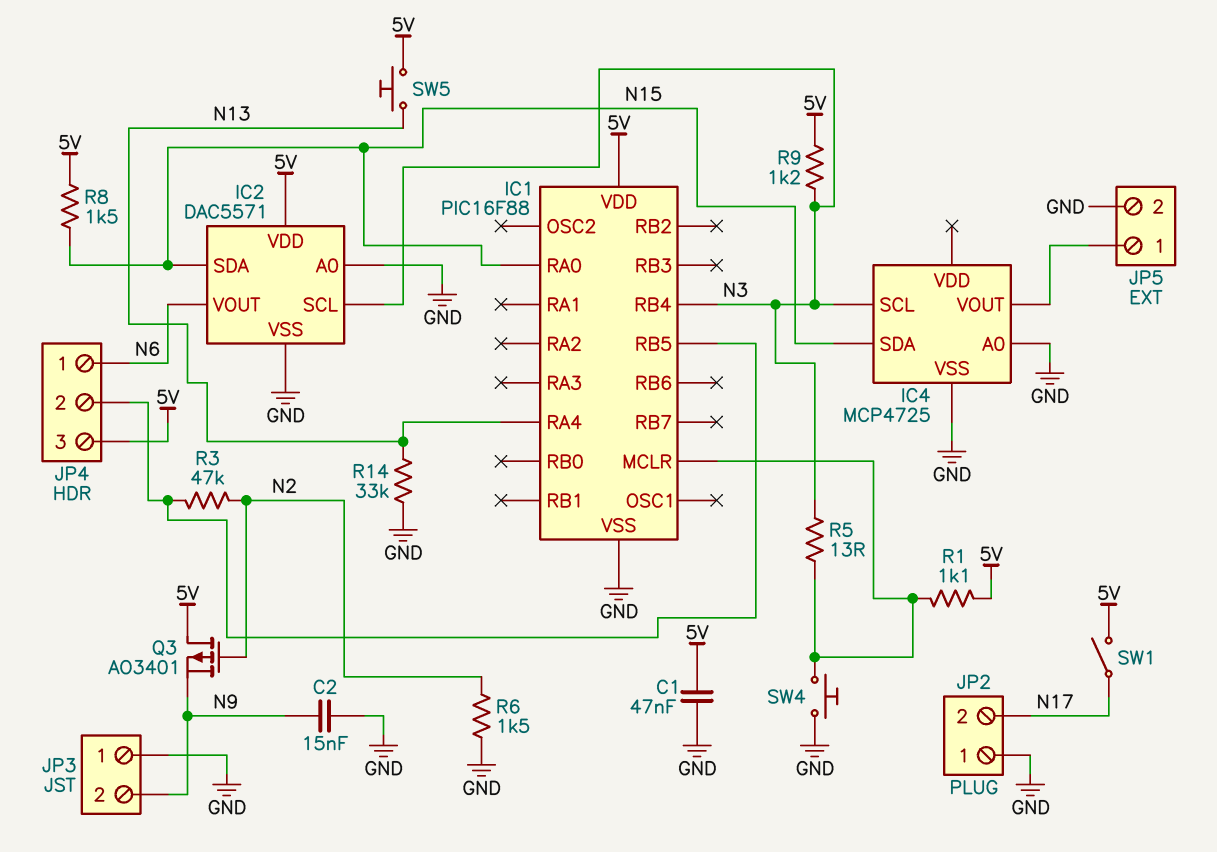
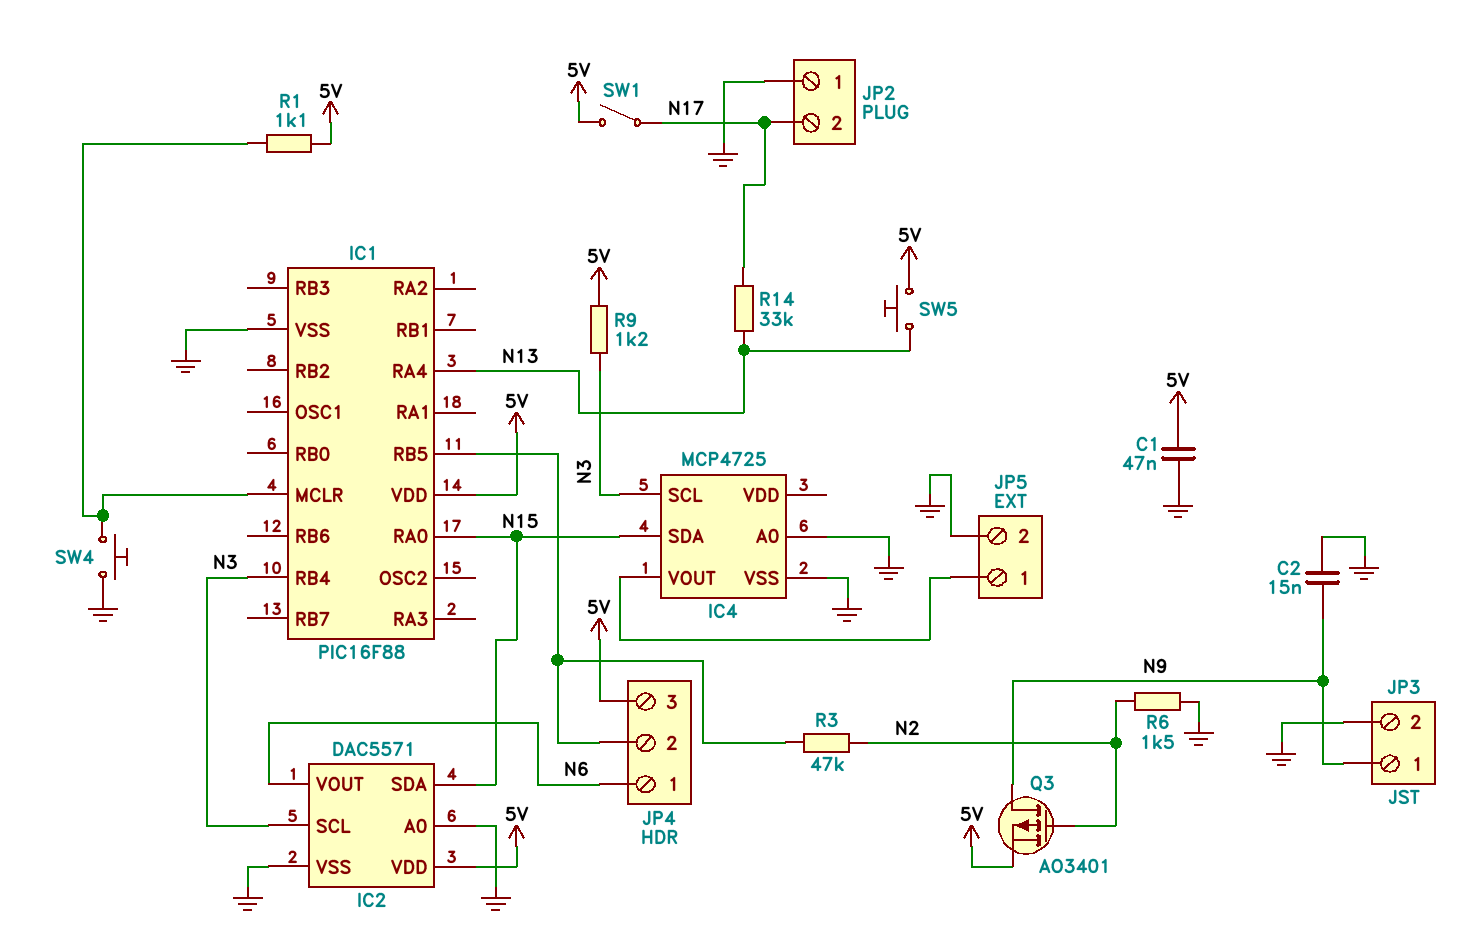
JP3 pin 1: GND -> N9
JP3 pin 2: N9 -> GND
Q3: PMOS AO3401 (G N2, D 5V, S N9) -> PMOS AO3401 (G N2, D N9, S 5V)
R5: 13 (IC1/MCLR, N3) -> none
R8: 1.5k (5V, N15) -> none
R14: 33k (GND, N13) -> 33k (N13, N17)

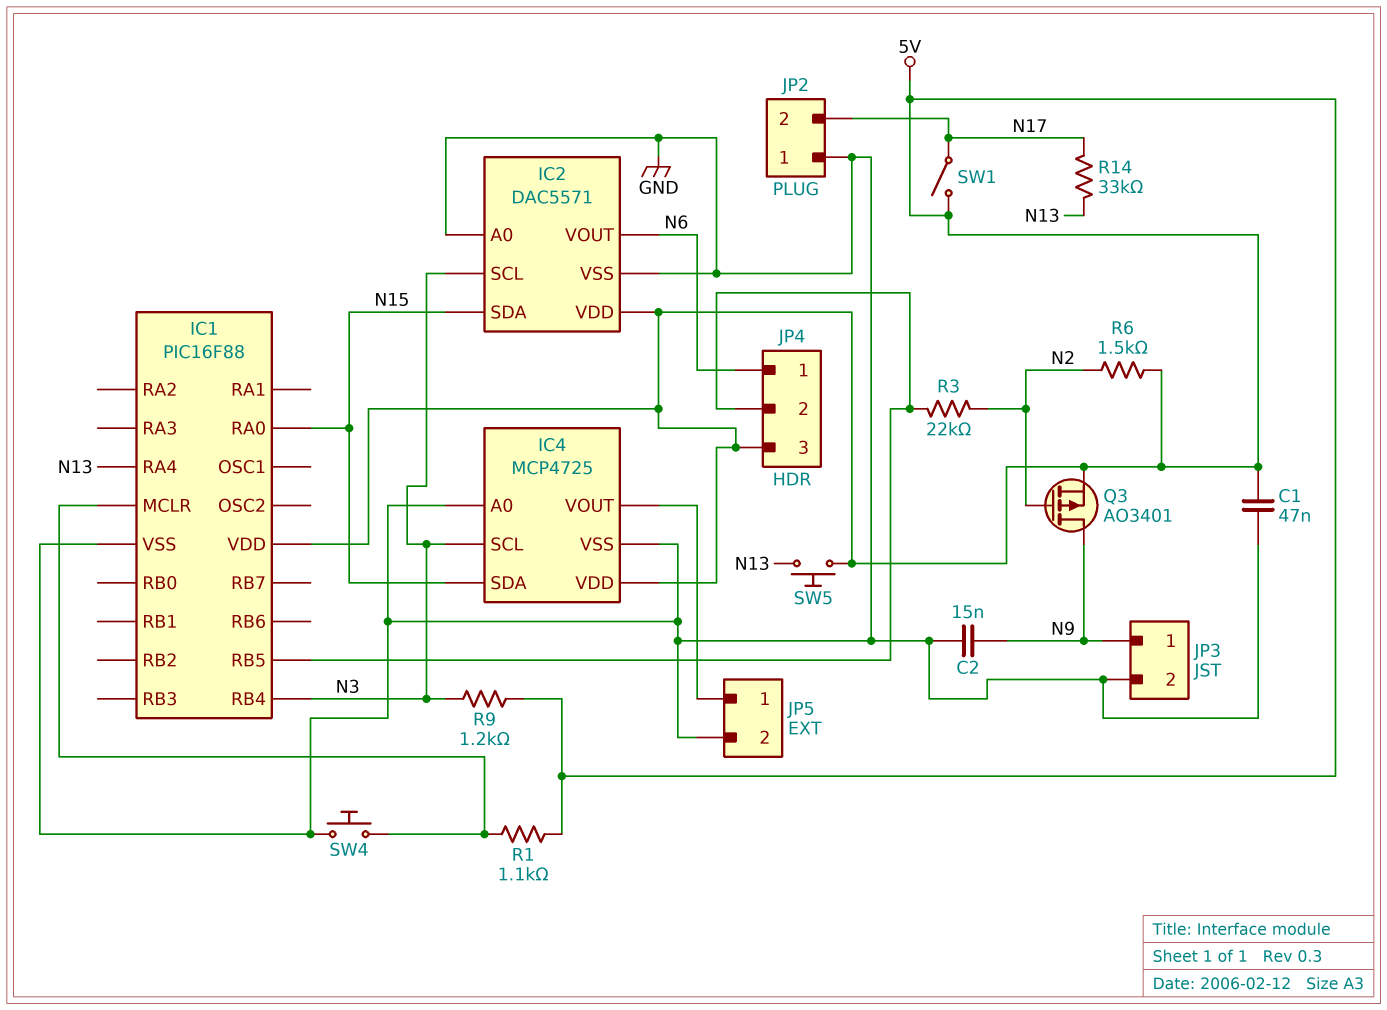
IC4 pin VDD: none -> 5V
R3: 47k (IC1/RB5, N2) -> 22k (IC1/RB5, N2)
R6: 1.5k (GND, N2) -> 1.5k (5V, N2)

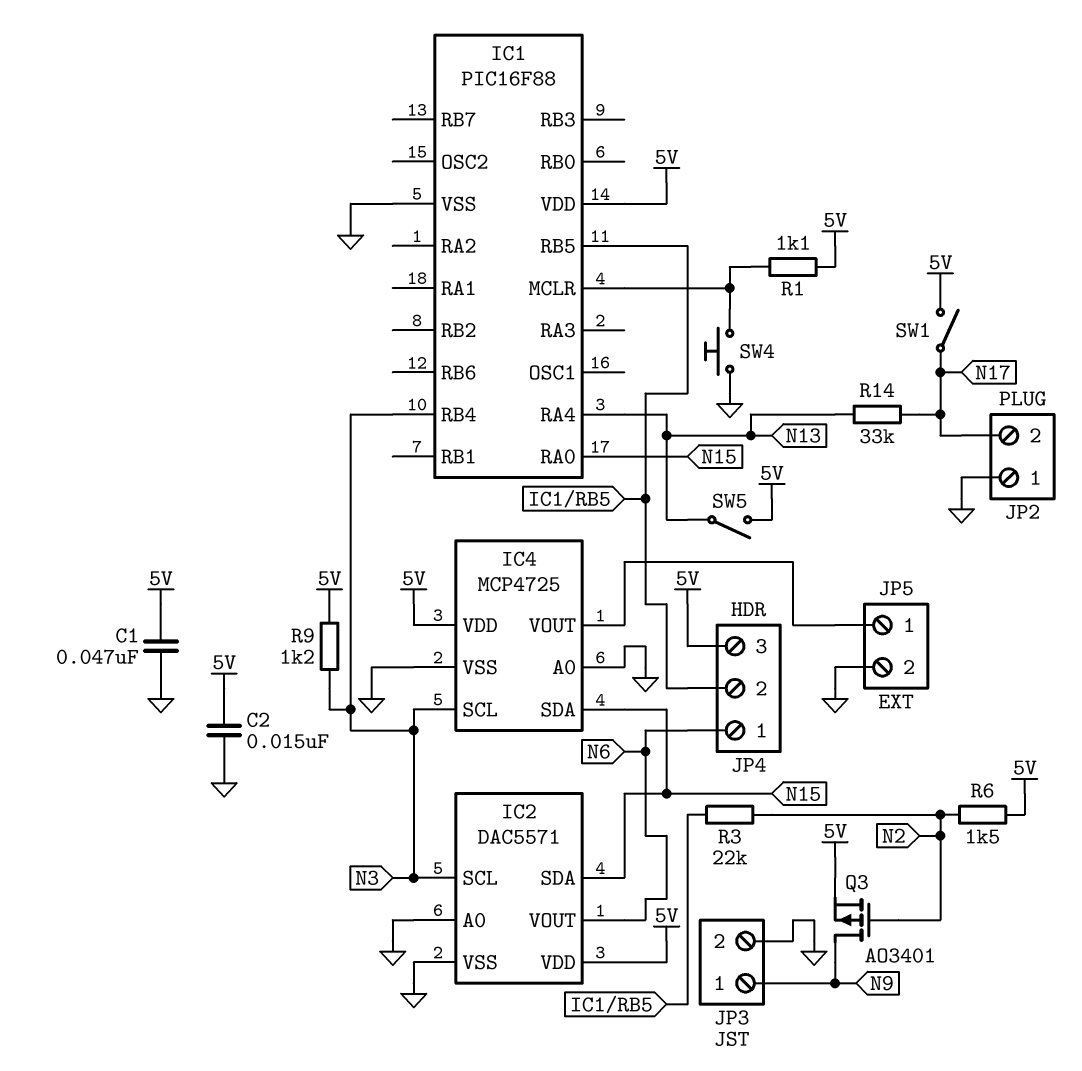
C2: 15nF (GND, N9) -> 15nF (5V, GND)
SW5: button (5V, N13) -> switch (5V, N13)

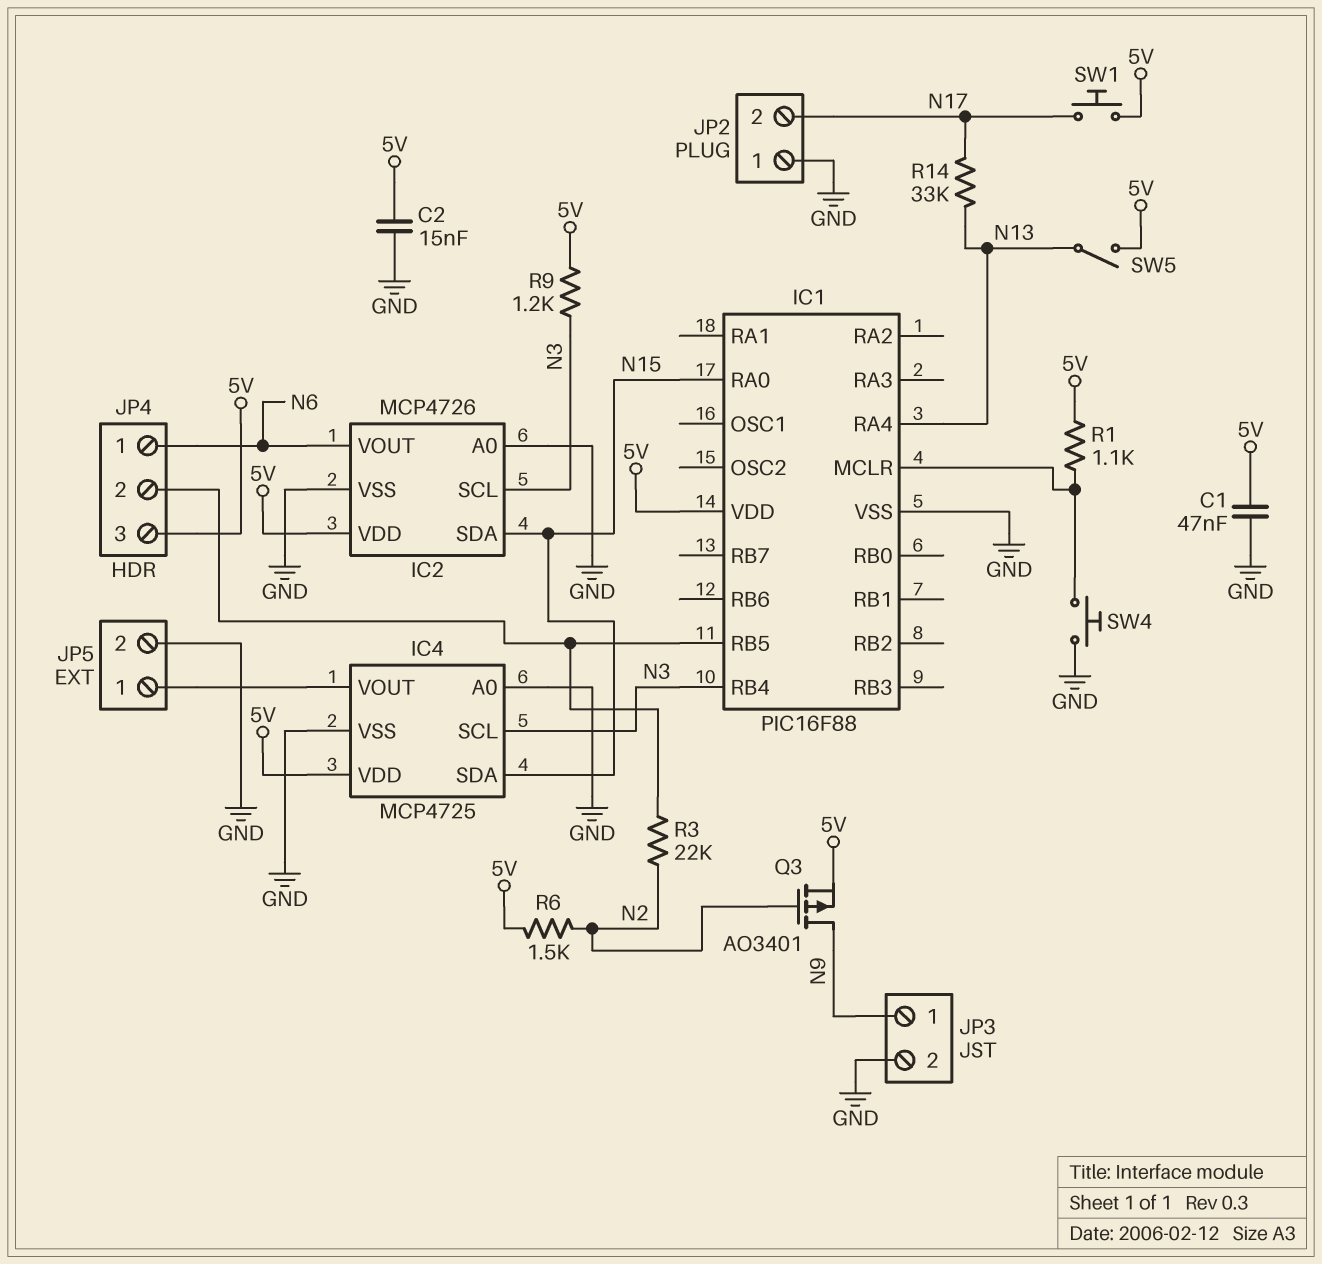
IC2: DAC5571 -> MCP4726
SW1: switch (5V, N17) -> button (5V, N17)

